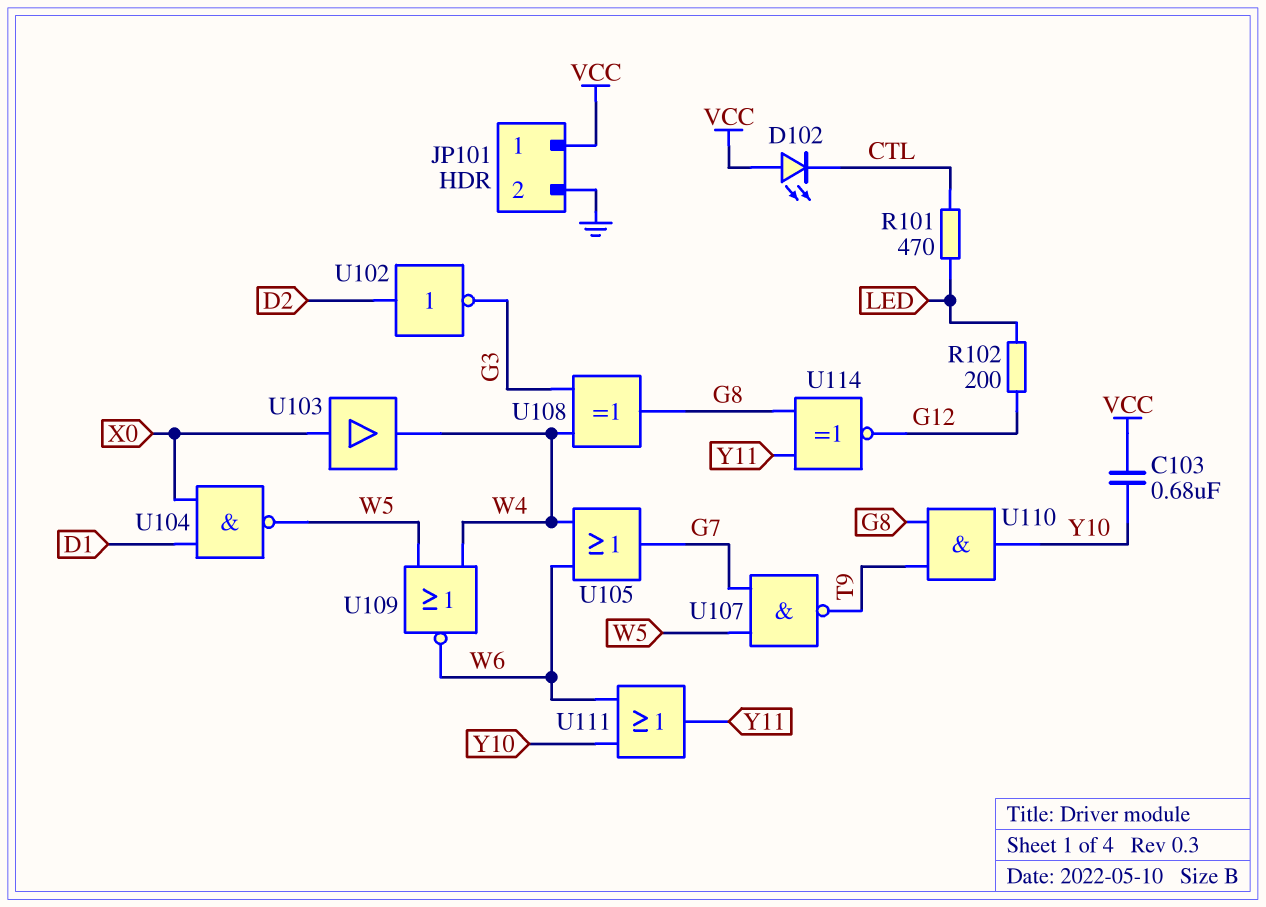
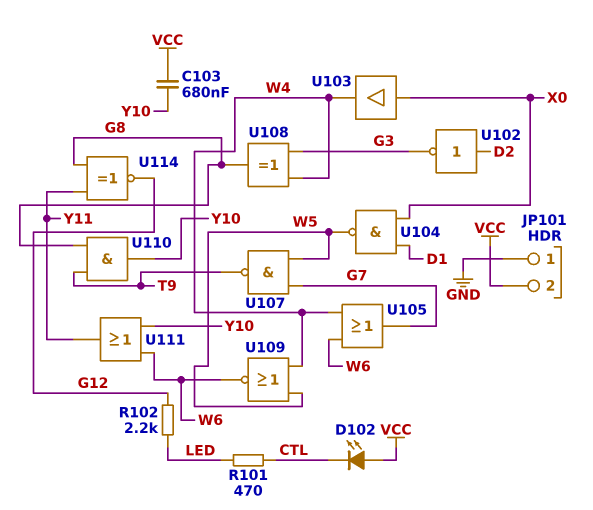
JP101 pin 1: VCC -> GND
JP101 pin 2: GND -> VCC
R102: 200 (G12, LED) -> 2.2k (G12, LED)

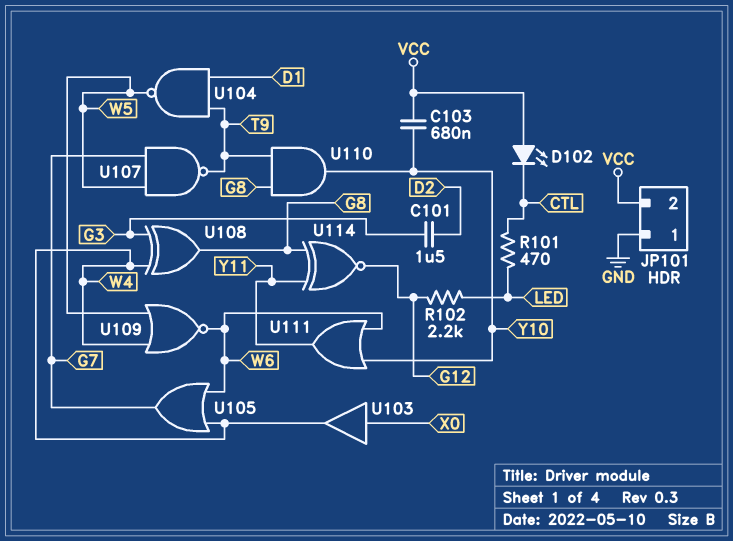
C101: none -> 1.5uF (D2, G3)
U102: NOT (in D2, out G3) -> none
U104: NAND (in D1, in X0, out W5) -> NAND (in D1, in T9, out W5)

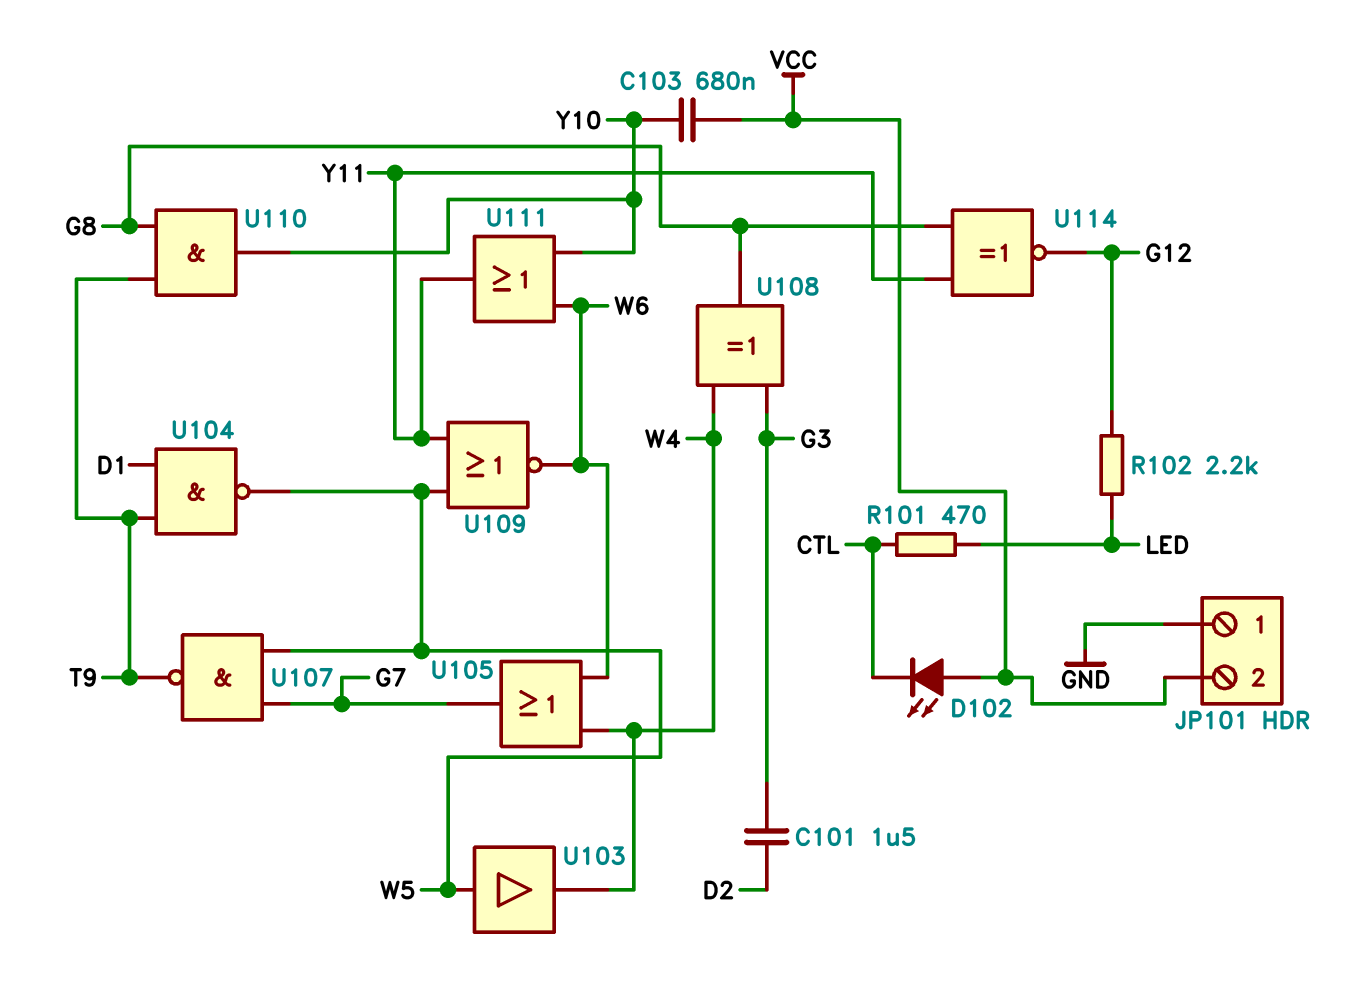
U103: buffer (in X0, out W4) -> buffer (in W5, out W4)
U109: NOR (in W4, in W5, out W6) -> NOR (in W5, in Y11, out W6)

